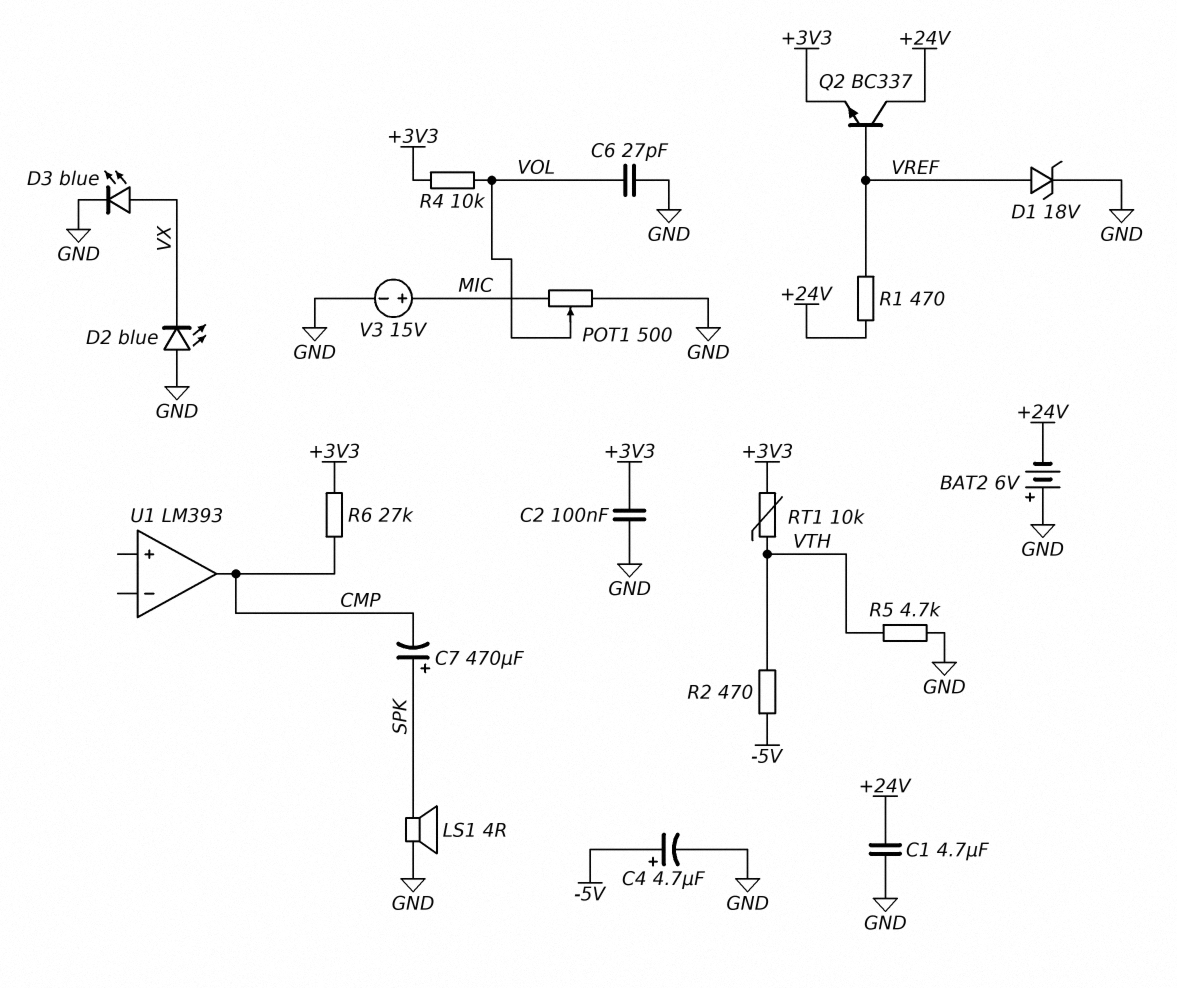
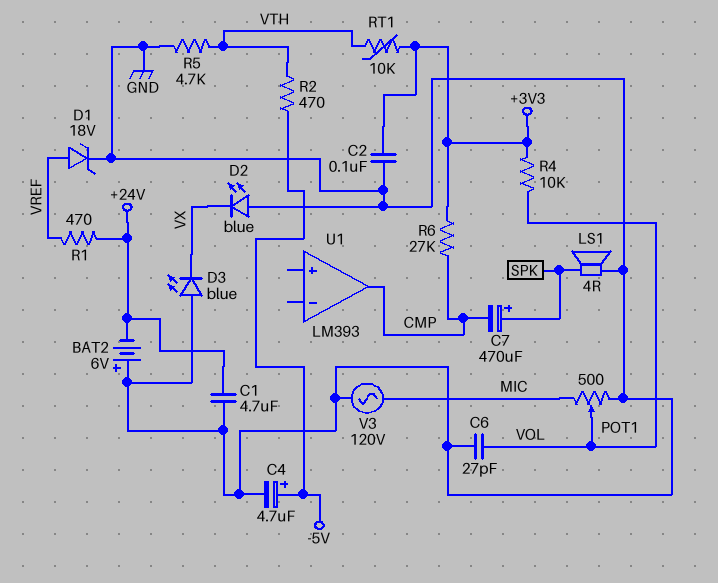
D3: LED blue (A VX, K GND) -> LED blue (A GND, K VX)
Q2: NPN BC337 (B VREF, C +24V, E +3V3) -> none
V3: 15V (plus MIC, minus GND) -> AC 120V (GND, MIC)

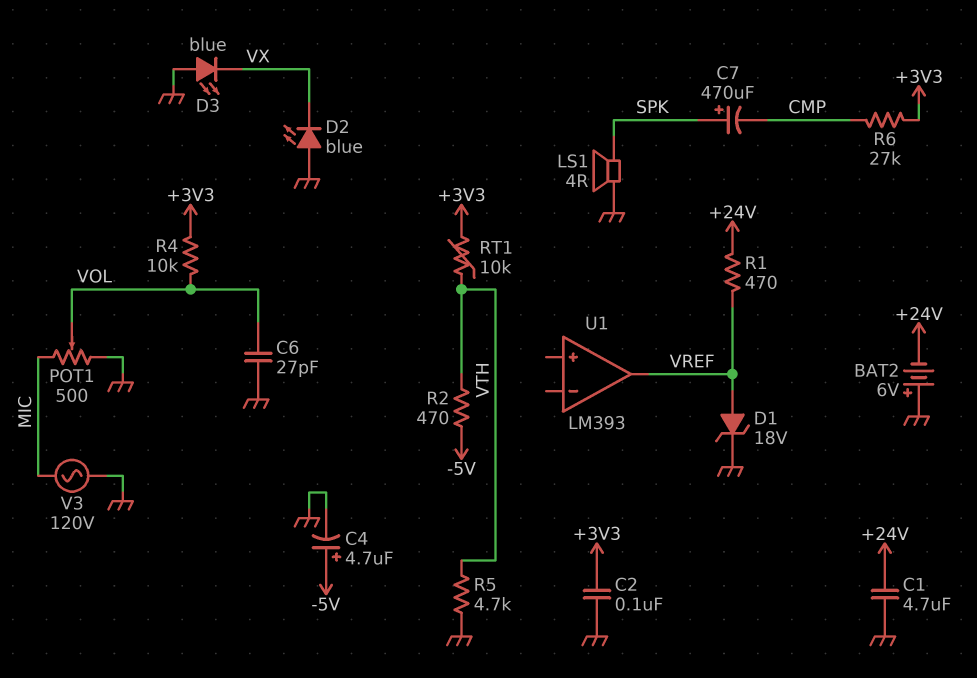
U1 pin out: CMP -> VREF

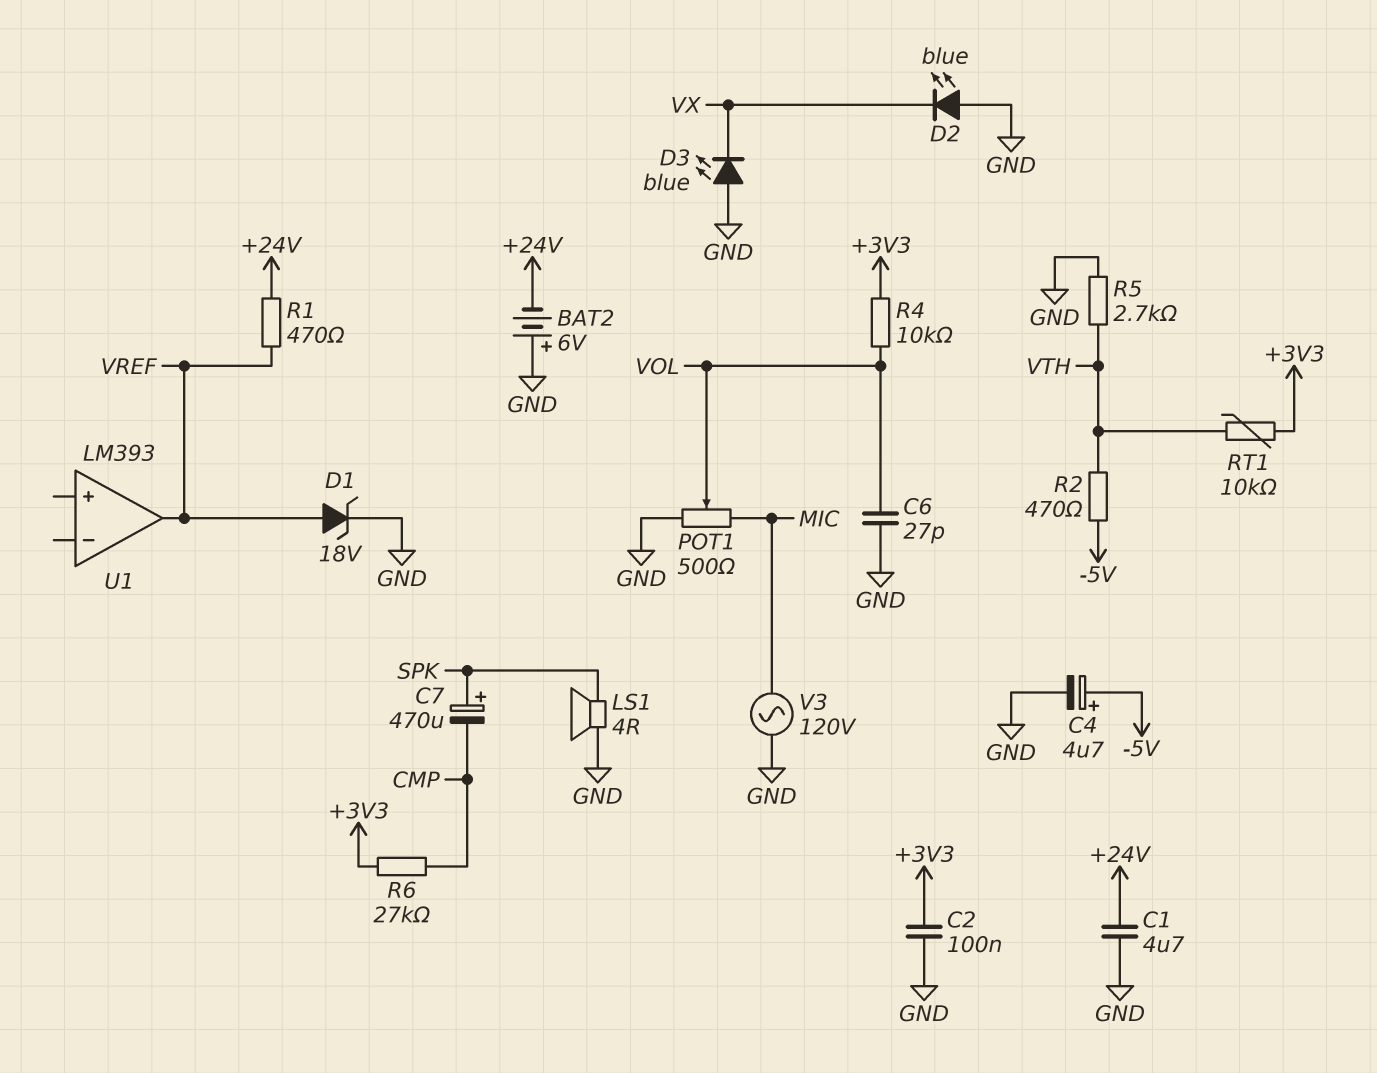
R5: 4.7k (GND, VTH) -> 2.7k (GND, VTH)

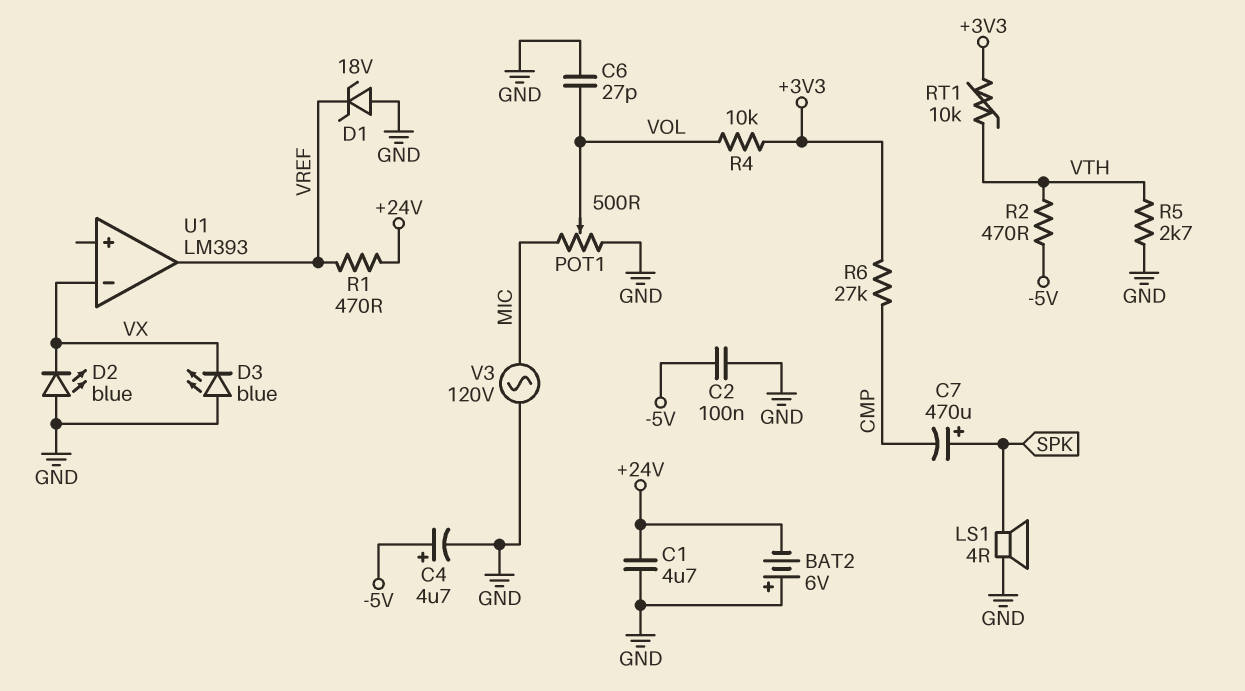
C2: 100nF (+3V3, GND) -> 100nF (-5V, GND)
D1: zener 18V (A VREF, K GND) -> zener 18V (A GND, K VREF)
U1 pin in-: none -> VX

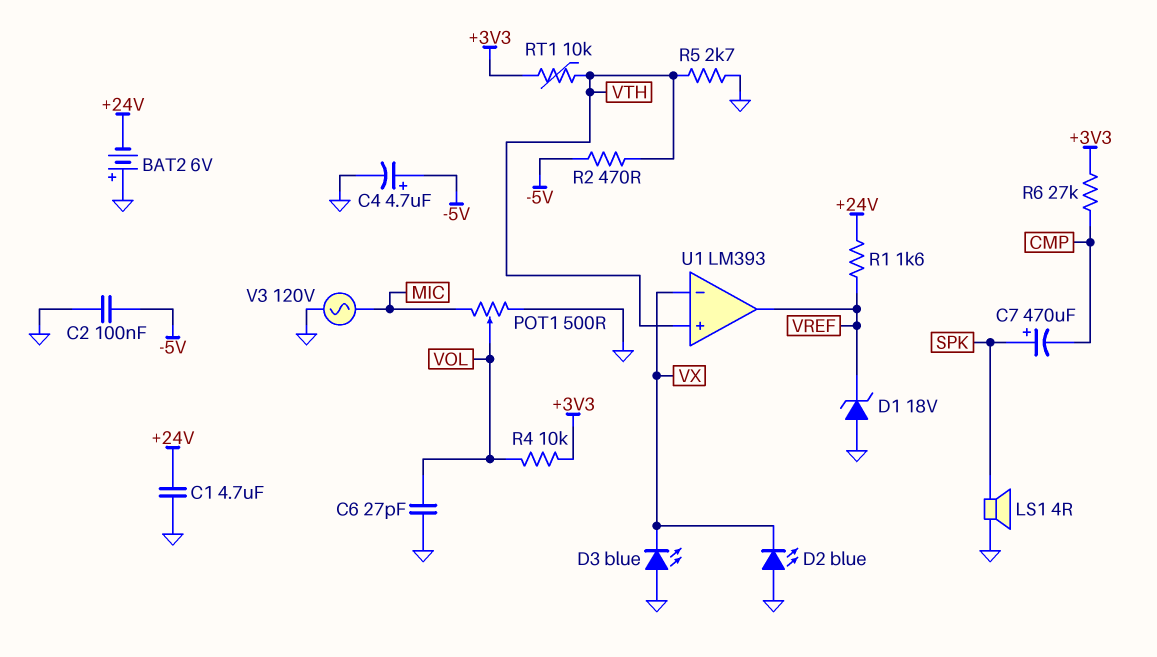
R1: 470 (+24V, VREF) -> 1.6k (+24V, VREF)
U1 pin in+: none -> VTH

